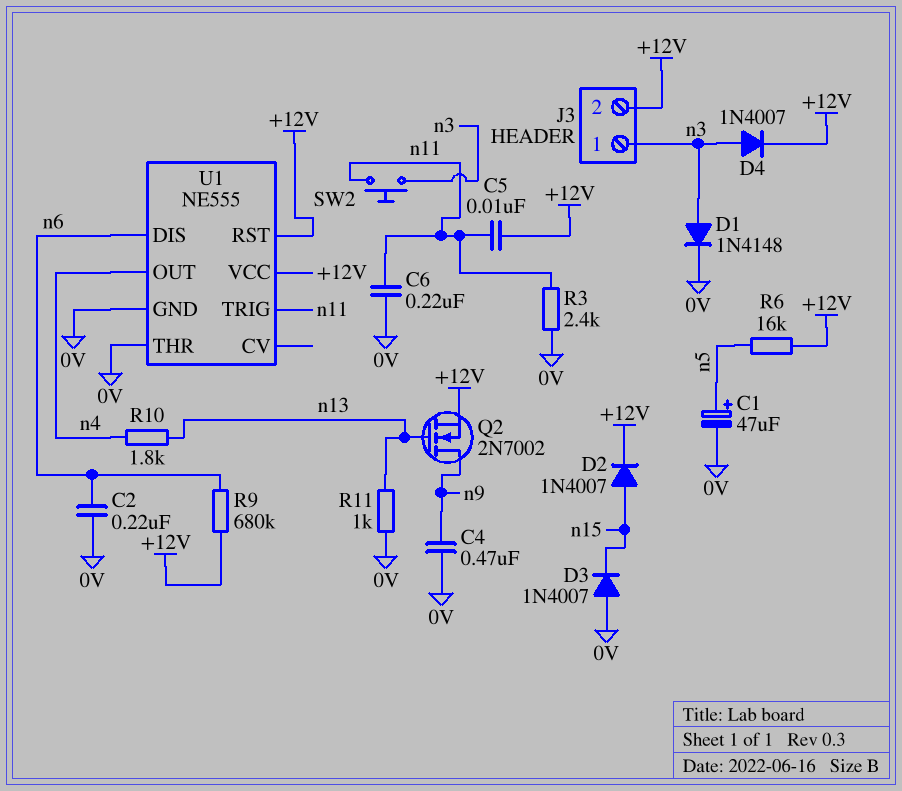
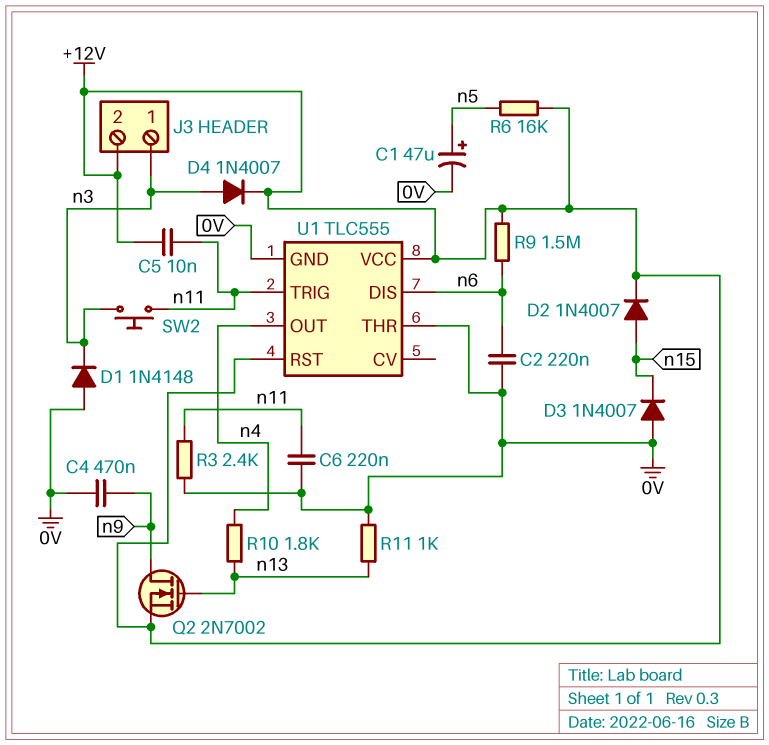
D1: diode 1N4148 (A n3, K 0V) -> diode 1N4148 (A 0V, K n3)
R9: 680k (+12V, n6) -> 1.5M (+12V, n6)
U1: NE555 -> TLC555

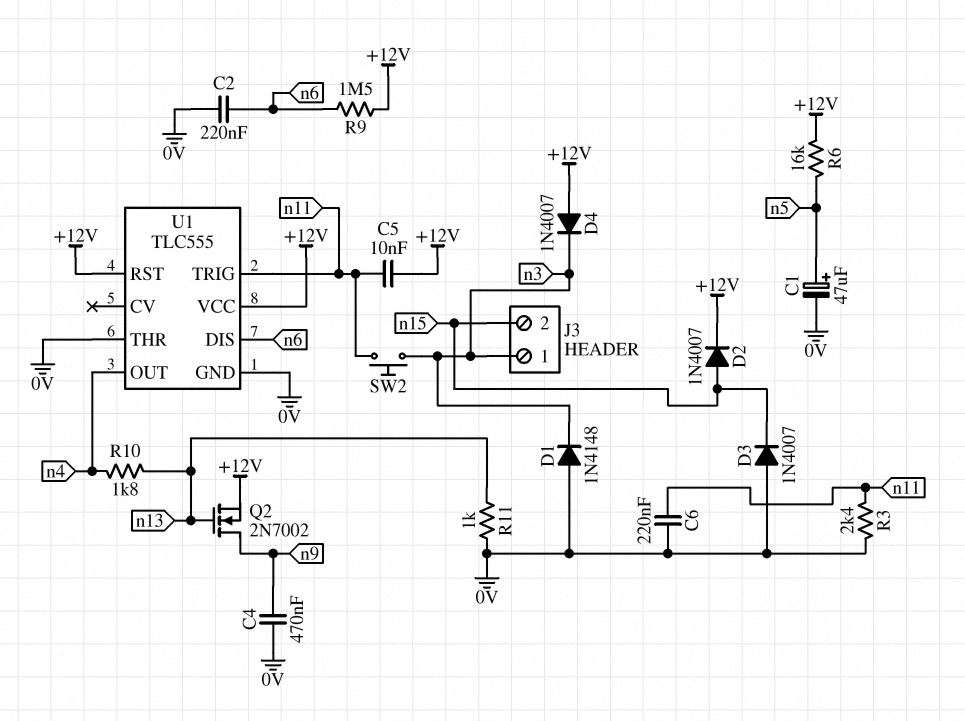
D4: diode 1N4007 (A n3, K +12V) -> diode 1N4007 (A +12V, K n3)
J3 pin 2: +12V -> n15

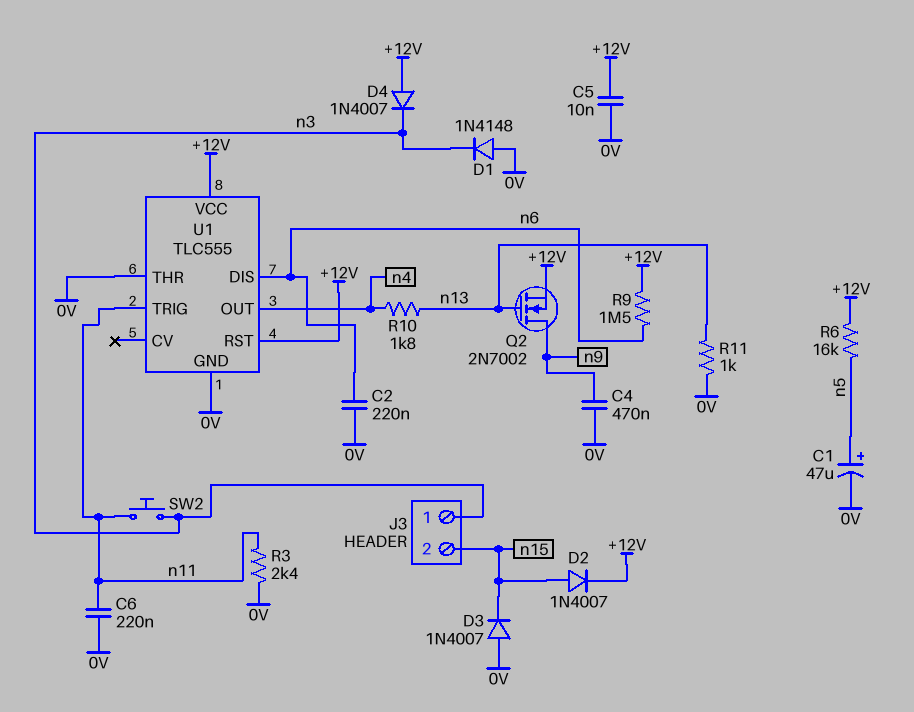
C5: 10nF (+12V, n11) -> 10nF (+12V, 0V)

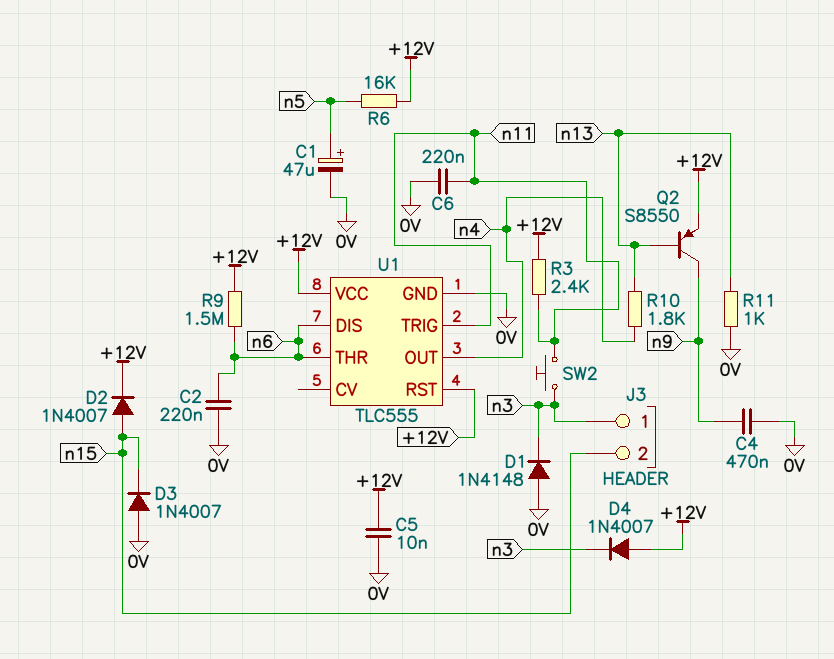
Q2: NMOS 2N7002 (G n13, D n9, S +12V) -> PNP S8550 (B n13, C n9, E +12V)
R3: 2.4k (0V, n11) -> 2.4k (+12V, n11)
U1 pin THR: 0V -> n6

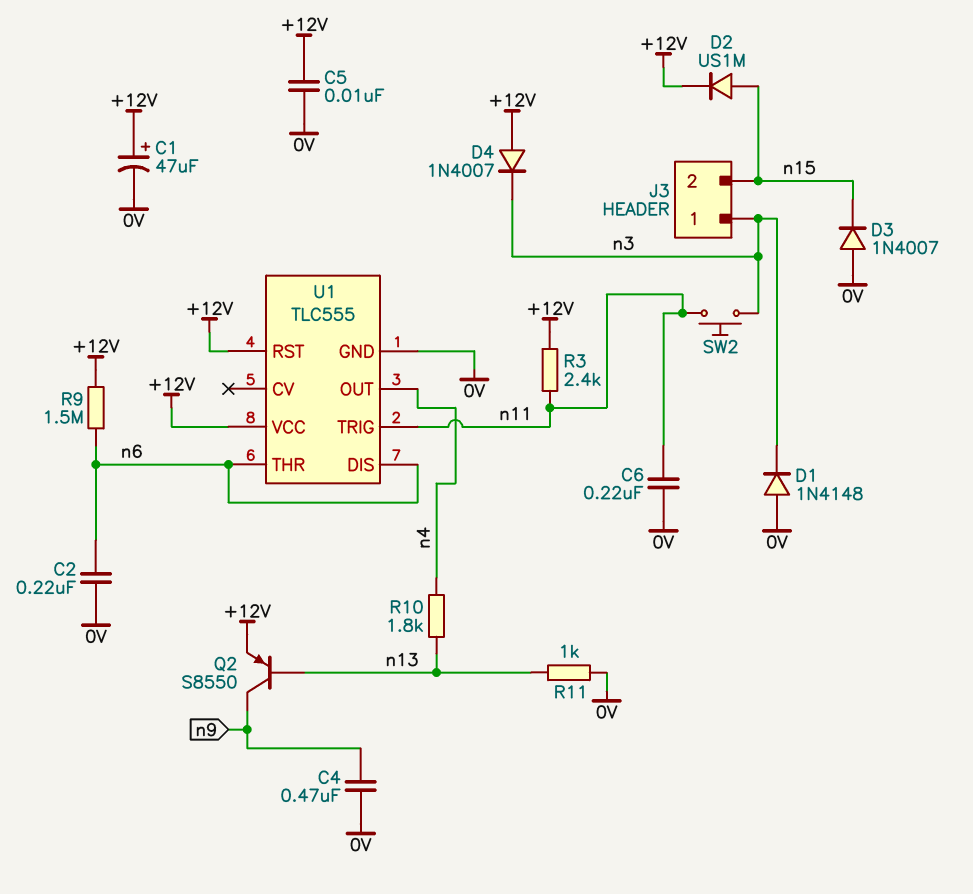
C1: 47uF (plus n5, minus 0V) -> 47uF (plus +12V, minus 0V)
D2: diode 1N4007 (A n15, K +12V) -> diode US1M (A n15, K +12V)
R6: 16k (+12V, n5) -> none

